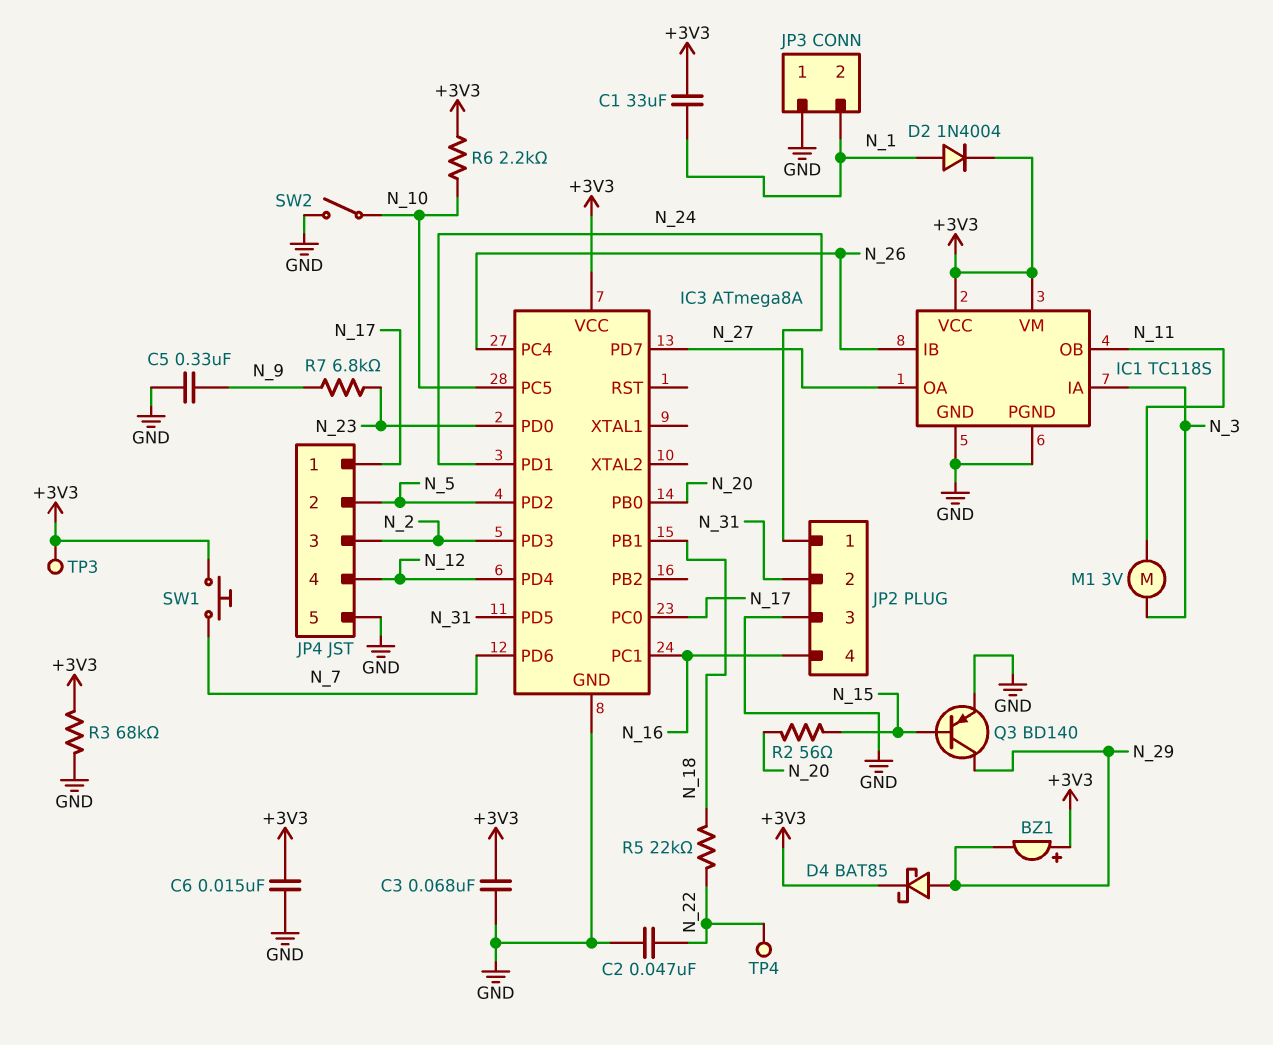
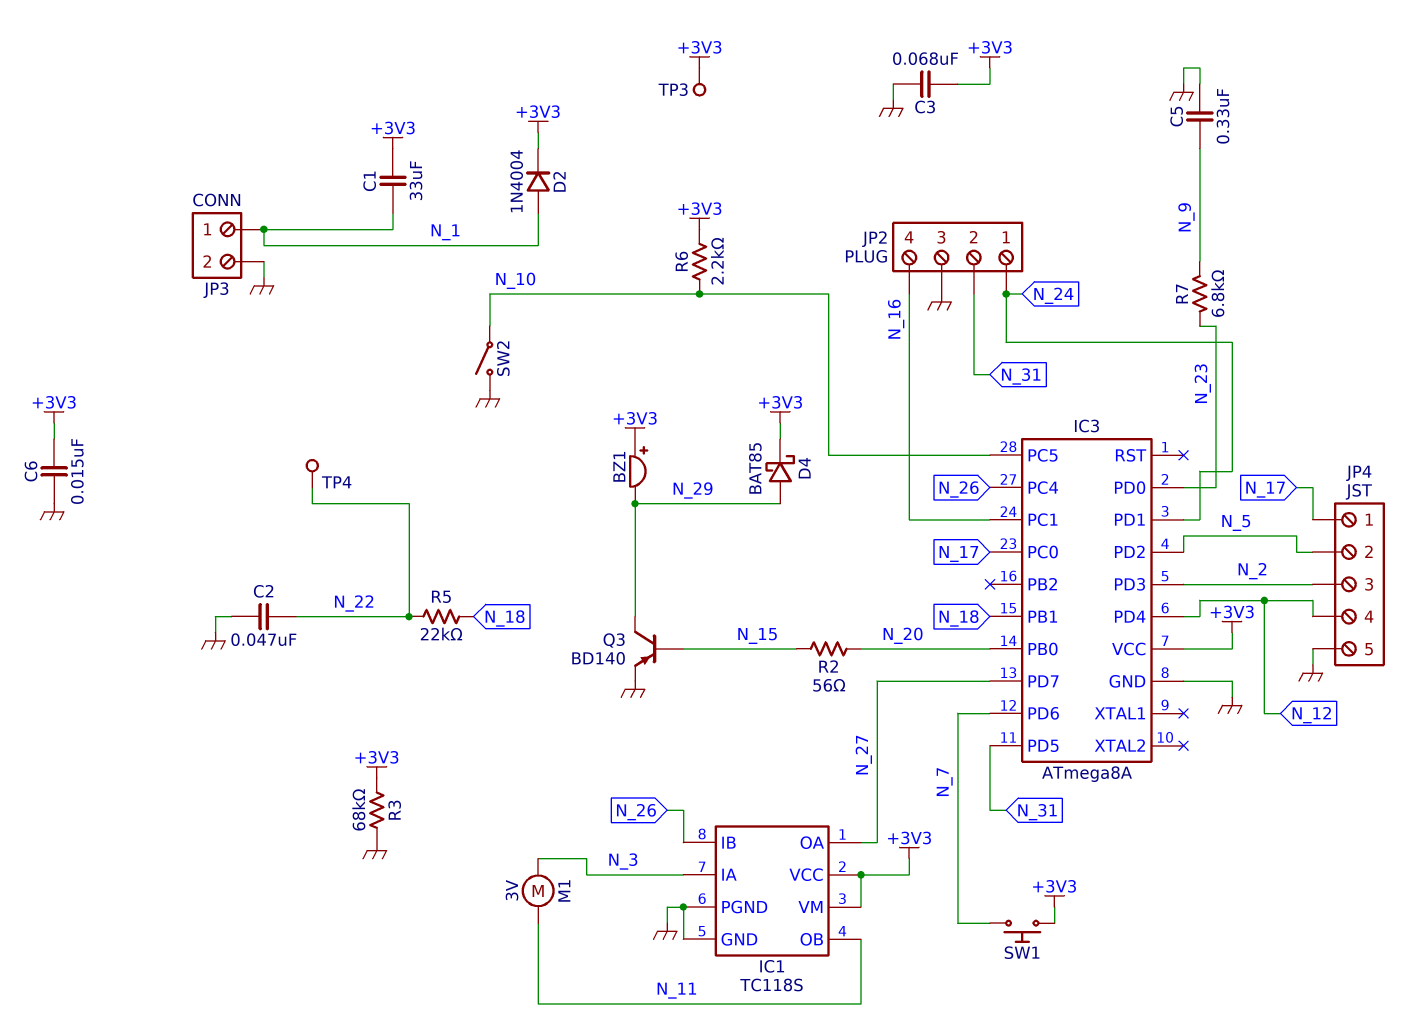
JP3 pin 1: GND -> N_1
JP3 pin 2: N_1 -> GND

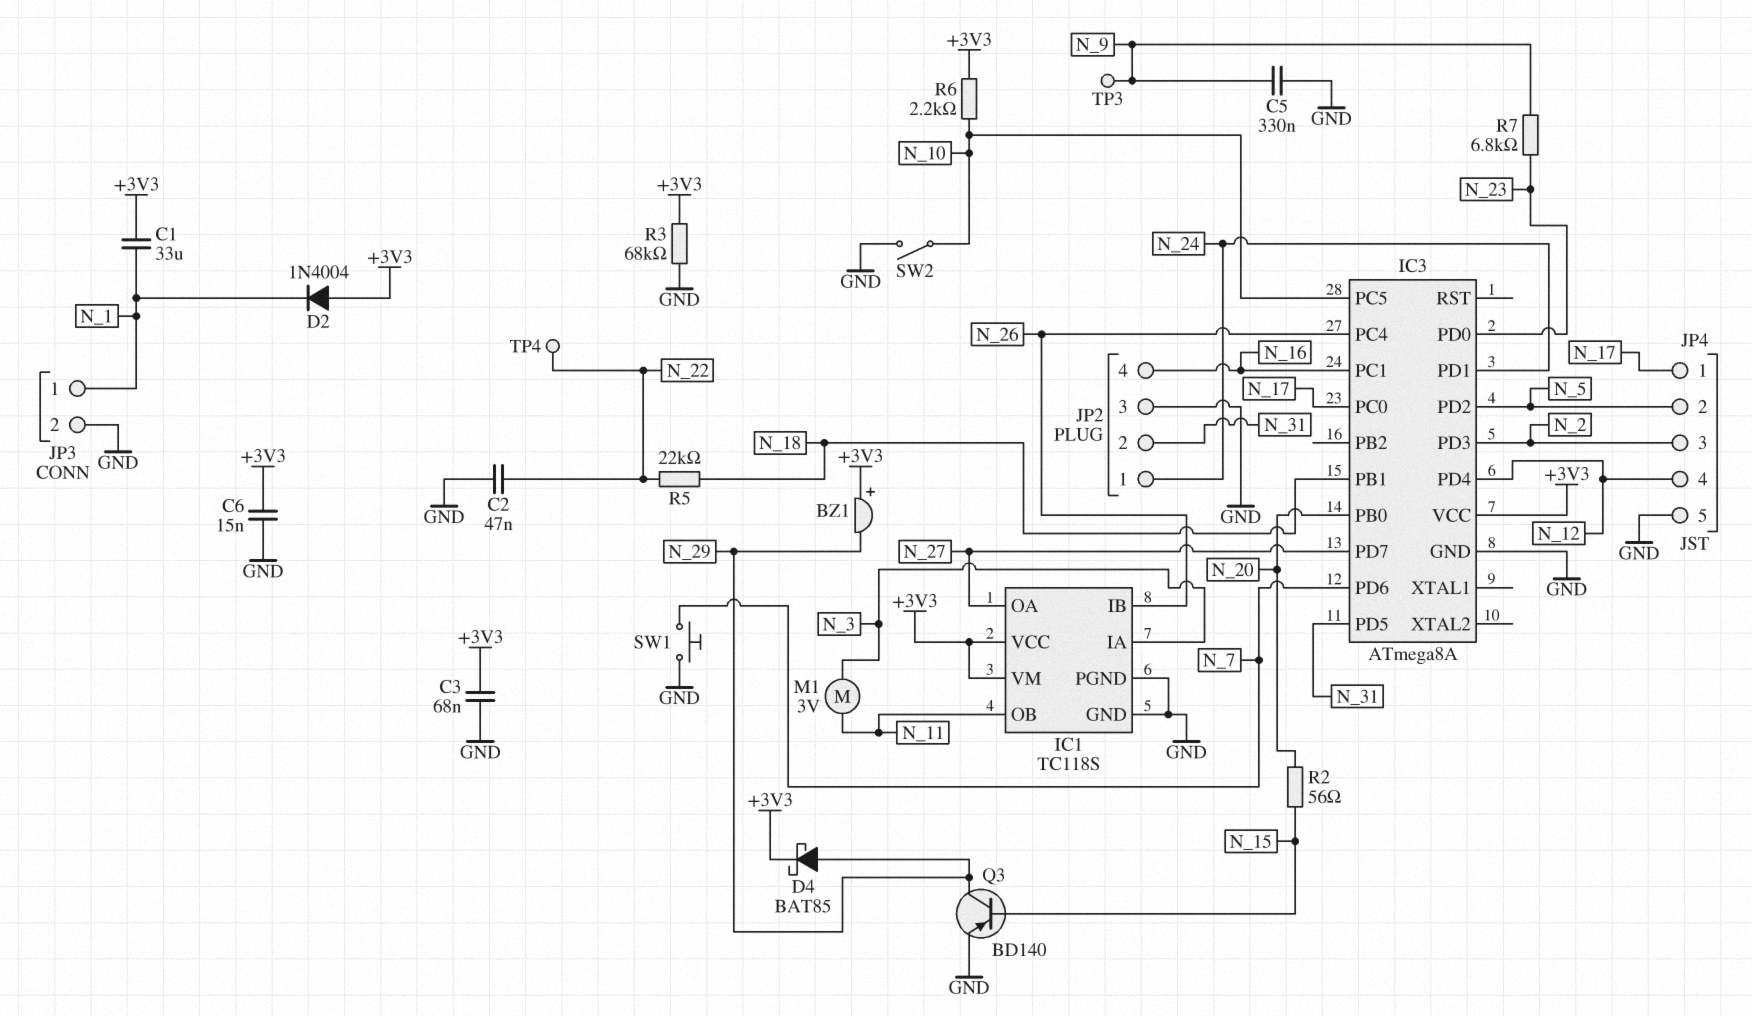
D2: diode 1N4004 (A N_1, K +3V3) -> diode 1N4004 (A +3V3, K N_1)
SW1: button (+3V3, N_7) -> button (GND, N_7)
TP3: test point (+3V3) -> test point (N_9)

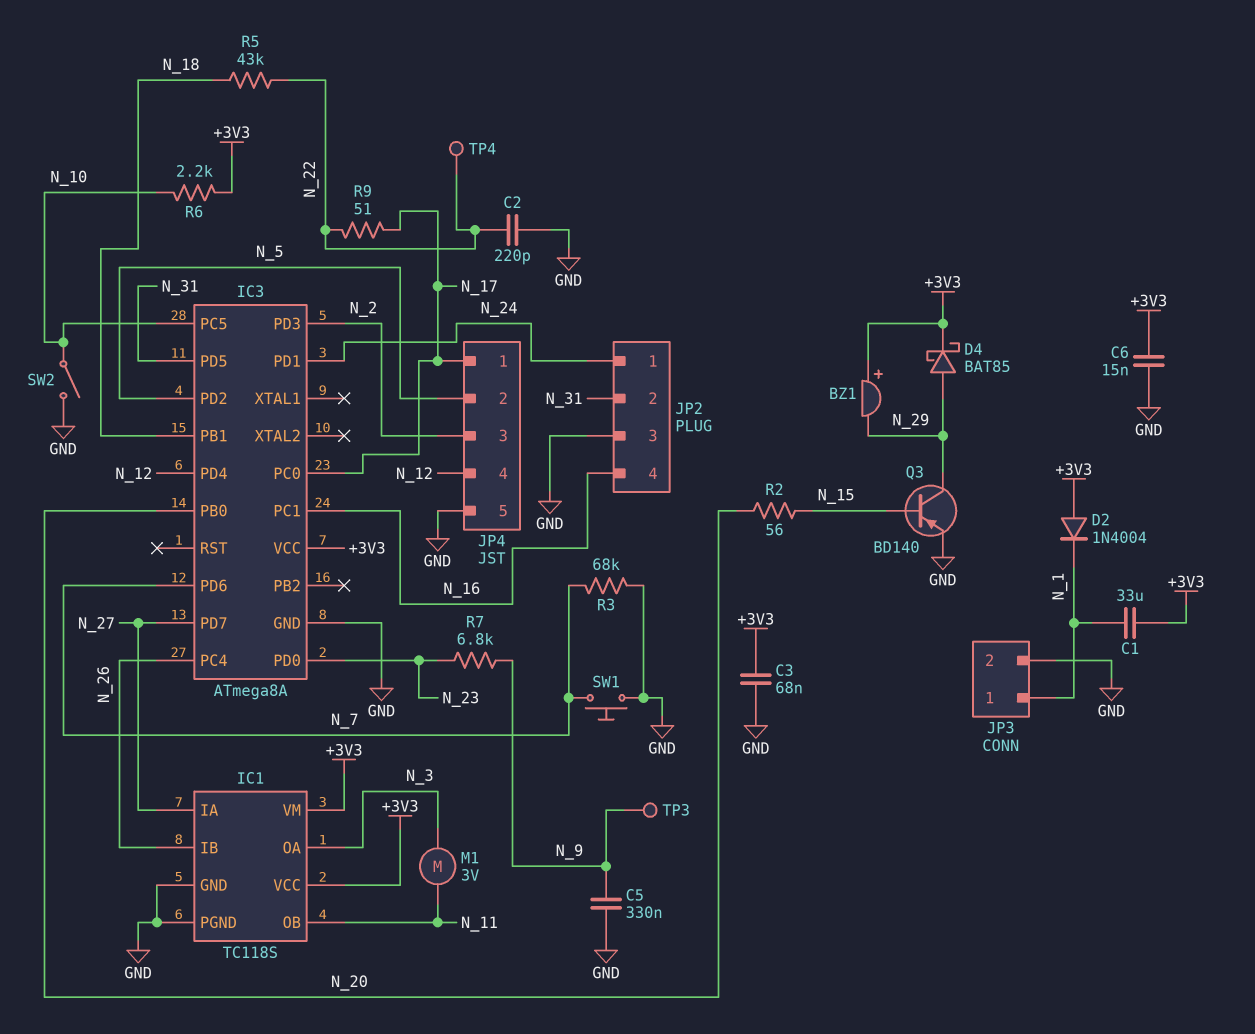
C2: 47nF (GND, N_22) -> 220pF (GND, N_22)
IC1 pin IA: N_3 -> N_27
IC1 pin OA: N_27 -> N_3
R3: 68k (+3V3, GND) -> 68k (GND, N_7)
R5: 22k (N_18, N_22) -> 43k (N_18, N_22)
R9: none -> 51 (N_17, N_22)

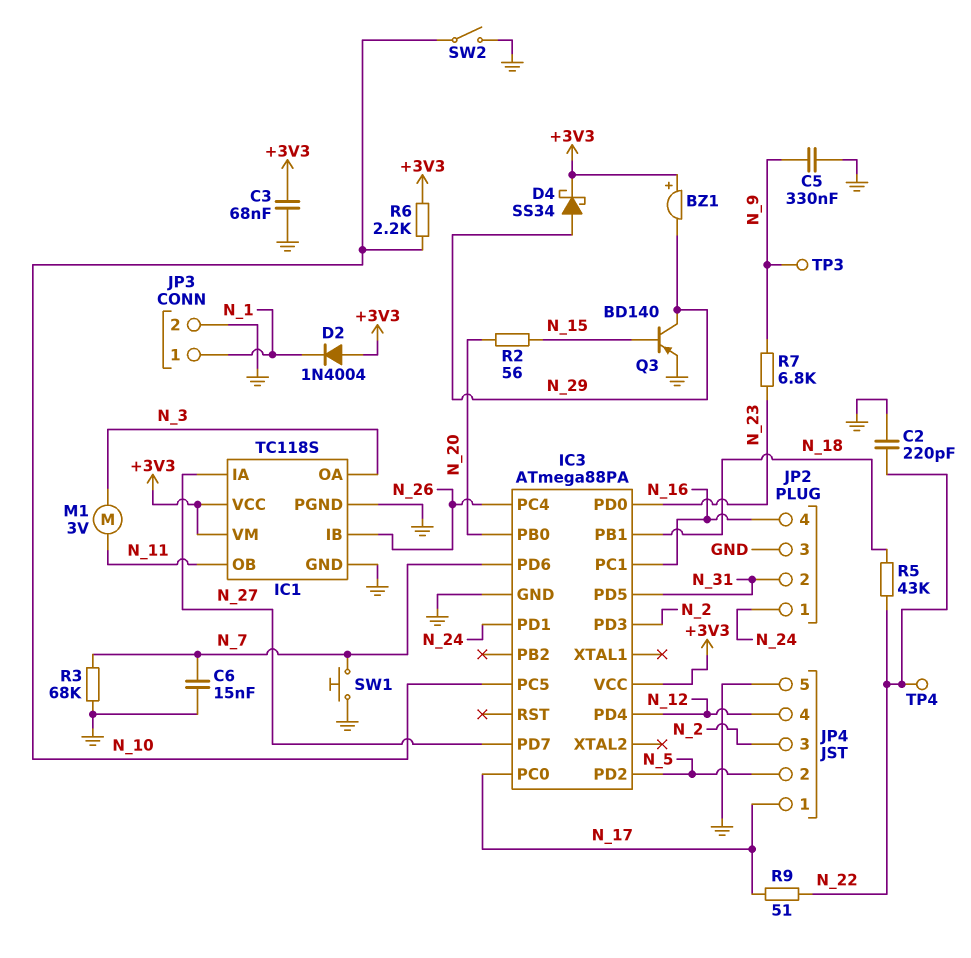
C1: 33uF (+3V3, N_1) -> none
C6: 15nF (+3V3, GND) -> 15nF (GND, N_7)
D4: schottky BAT85 (A N_29, K +3V3) -> schottky SS34 (A N_29, K +3V3)
IC3: ATmega8A -> ATmega88PA

